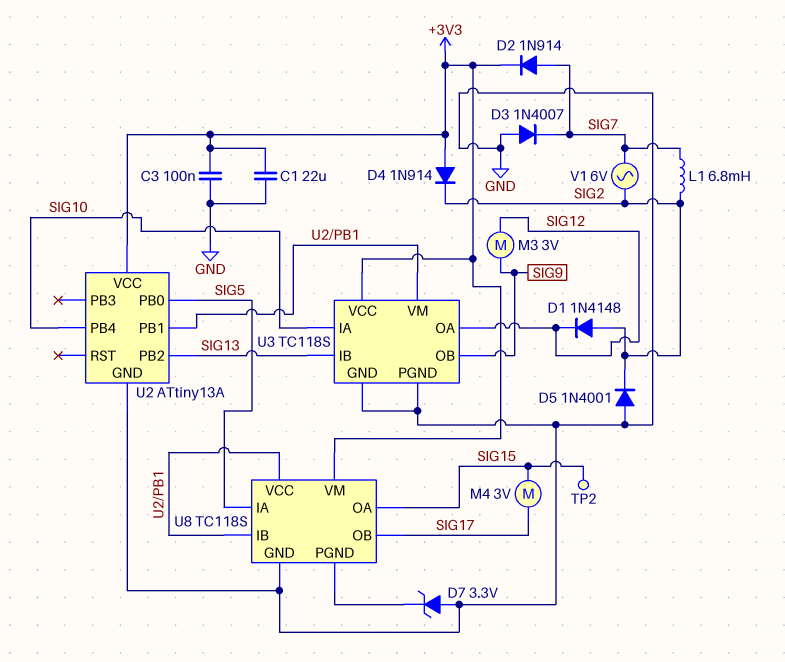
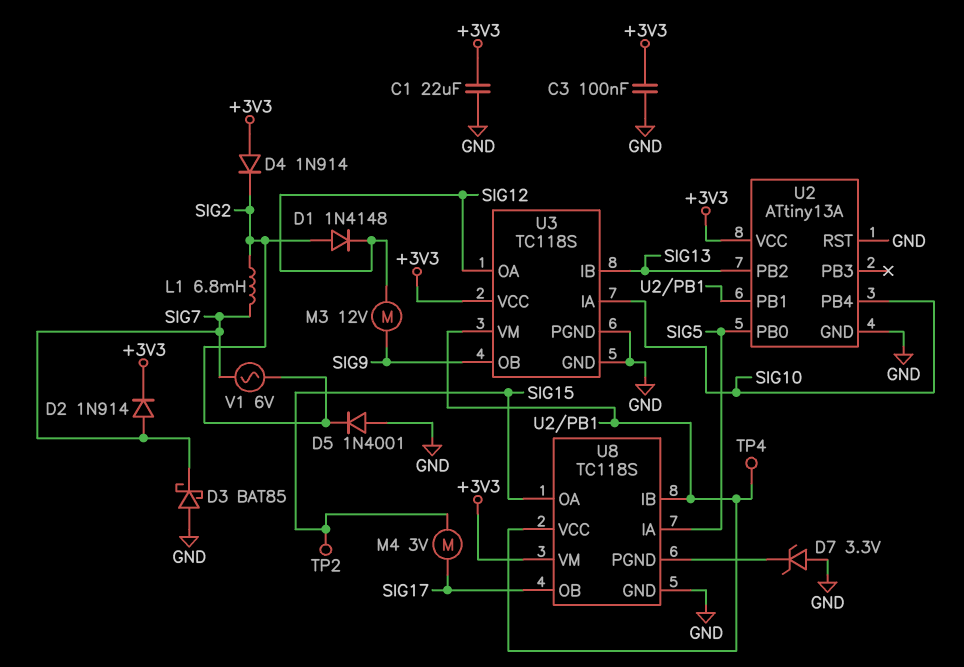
D3: diode 1N4007 (A GND, K SIG7) -> schottky BAT85 (A GND, K SIG7)
M3: motor 3V (SIG9, SIG12) -> motor 12V (SIG9, SIG12)
TP4: none -> test point (U2/PB1)
U2 pin RST: none -> GND

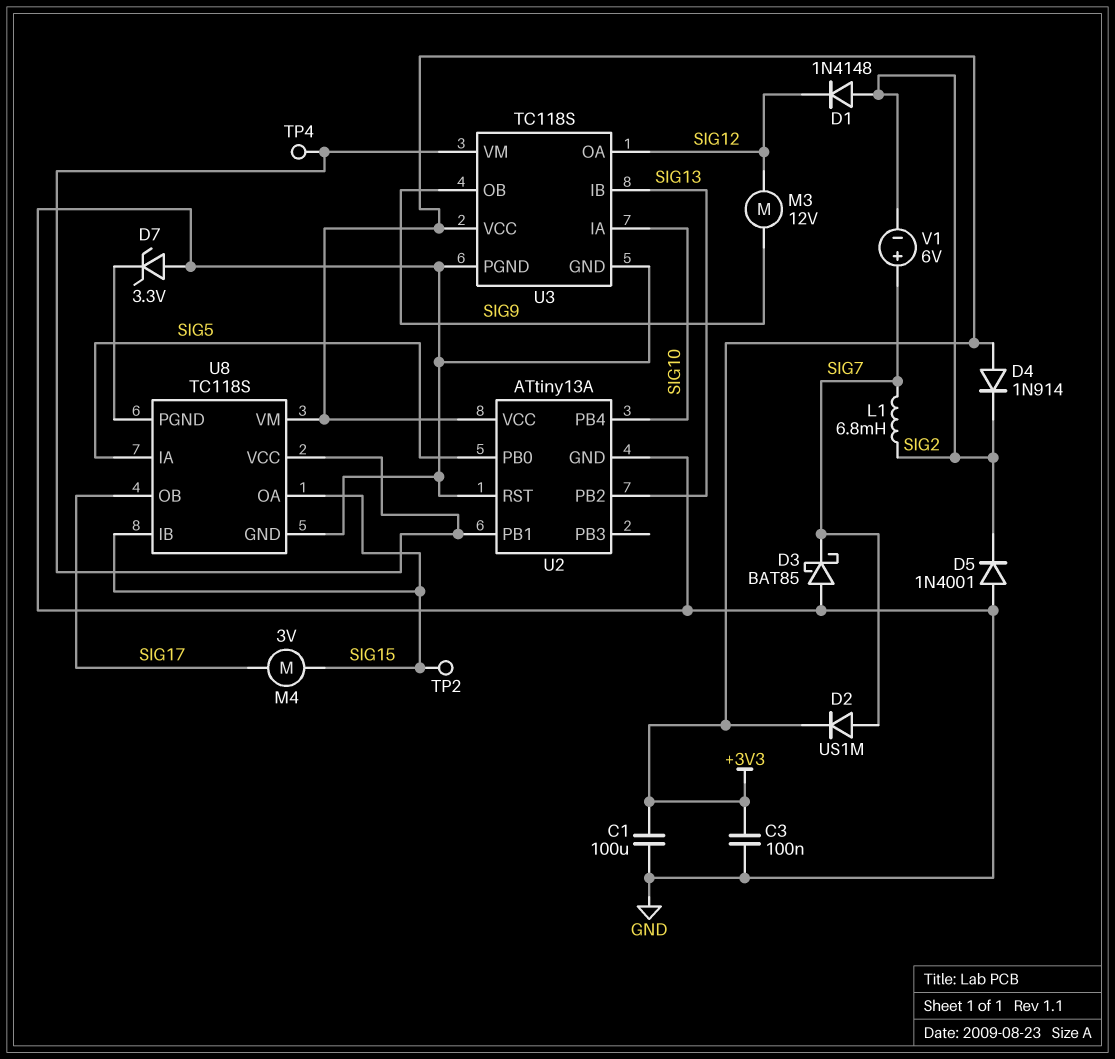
C1: 22uF (+3V3, GND) -> 100uF (+3V3, GND)
D2: diode 1N914 (A SIG7, K +3V3) -> diode US1M (A SIG7, K +3V3)
U8 pin IB: U2/PB1 -> SIG15
V1: AC 6V (SIG2, SIG7) -> 6V (plus SIG7, minus SIG2)

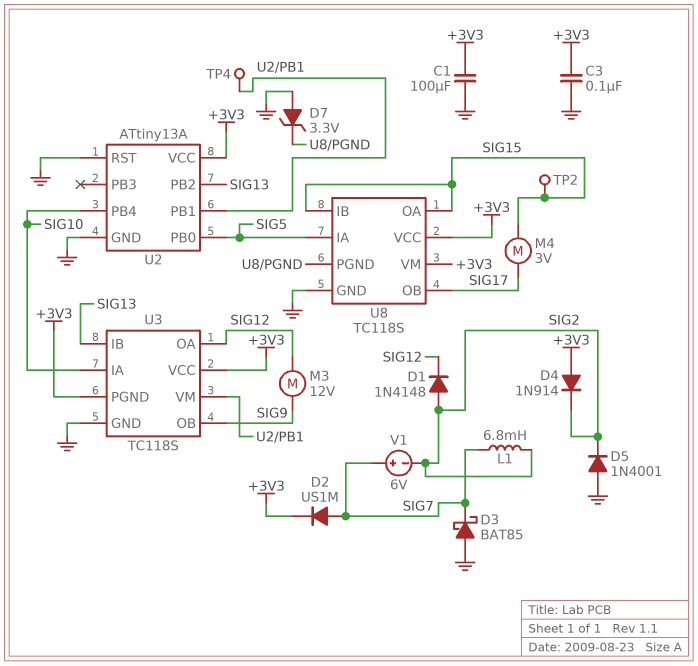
U3 pin PGND: GND -> +3V3
U8 pin VCC: U2/PB1 -> +3V3

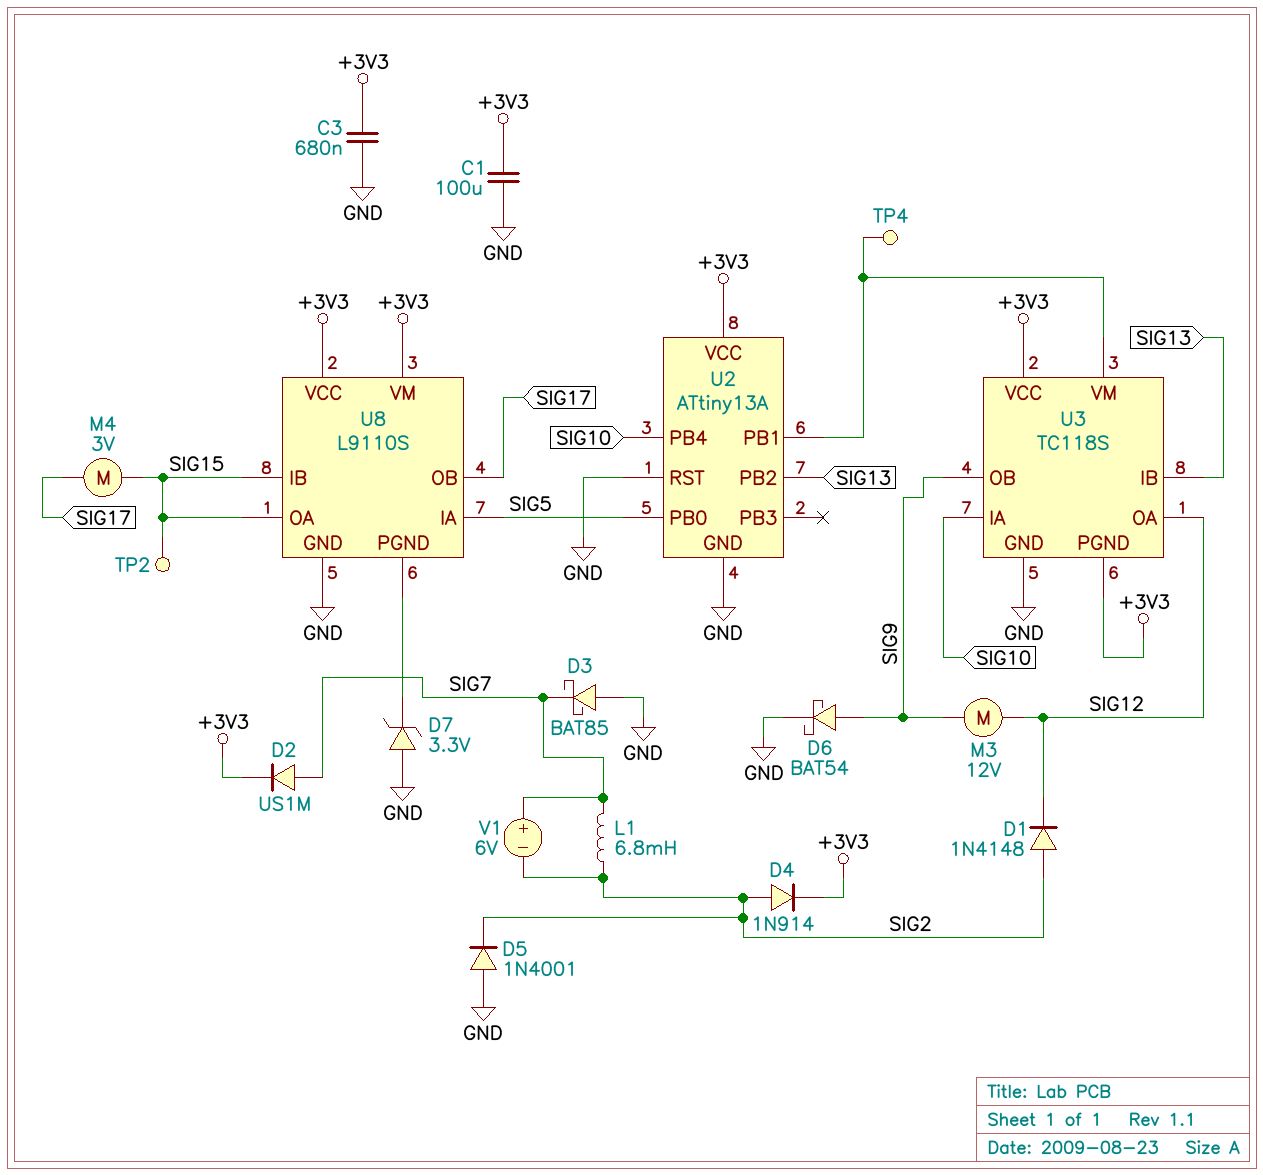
C3: 100nF (+3V3, GND) -> 680nF (+3V3, GND)
D4: diode 1N914 (A +3V3, K SIG2) -> diode 1N914 (A SIG2, K +3V3)
D6: none -> schottky BAT54 (A SIG9, K GND)
U8: TC118S -> L9110S

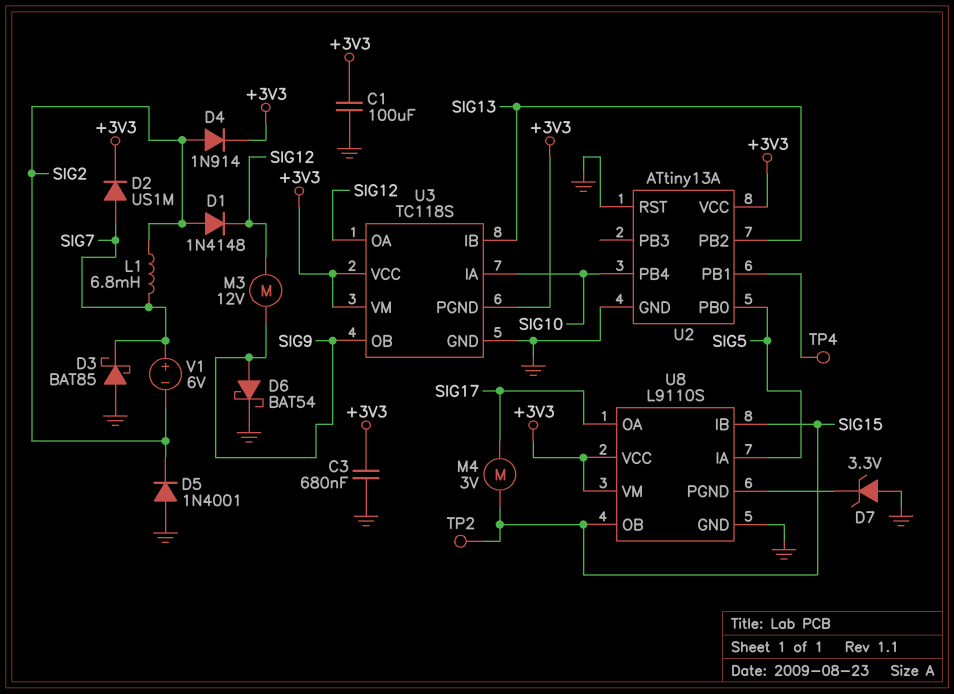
U3 pin VM: U2/PB1 -> +3V3
U8 pin OA: SIG15 -> SIG17
U8 pin OB: SIG17 -> SIG15

